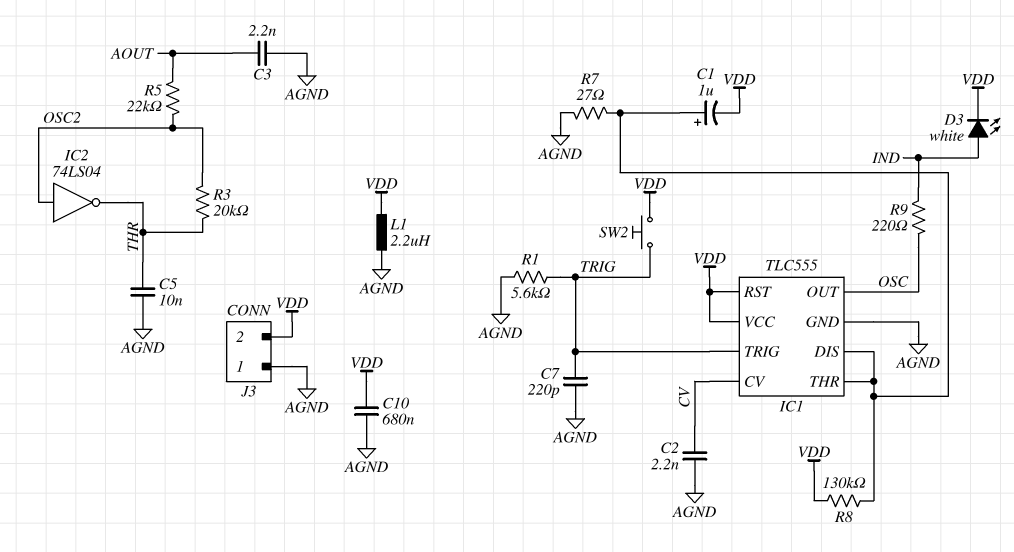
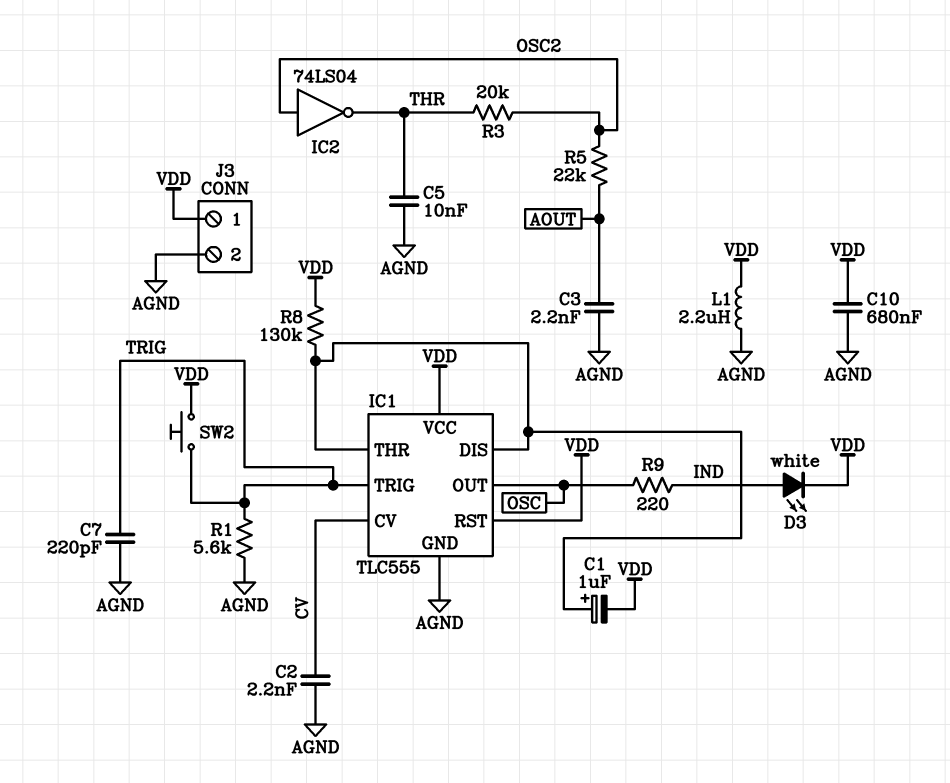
J3 pin 1: AGND -> VDD
J3 pin 2: VDD -> AGND
R7: 27 (AGND, IC1/DIS) -> none

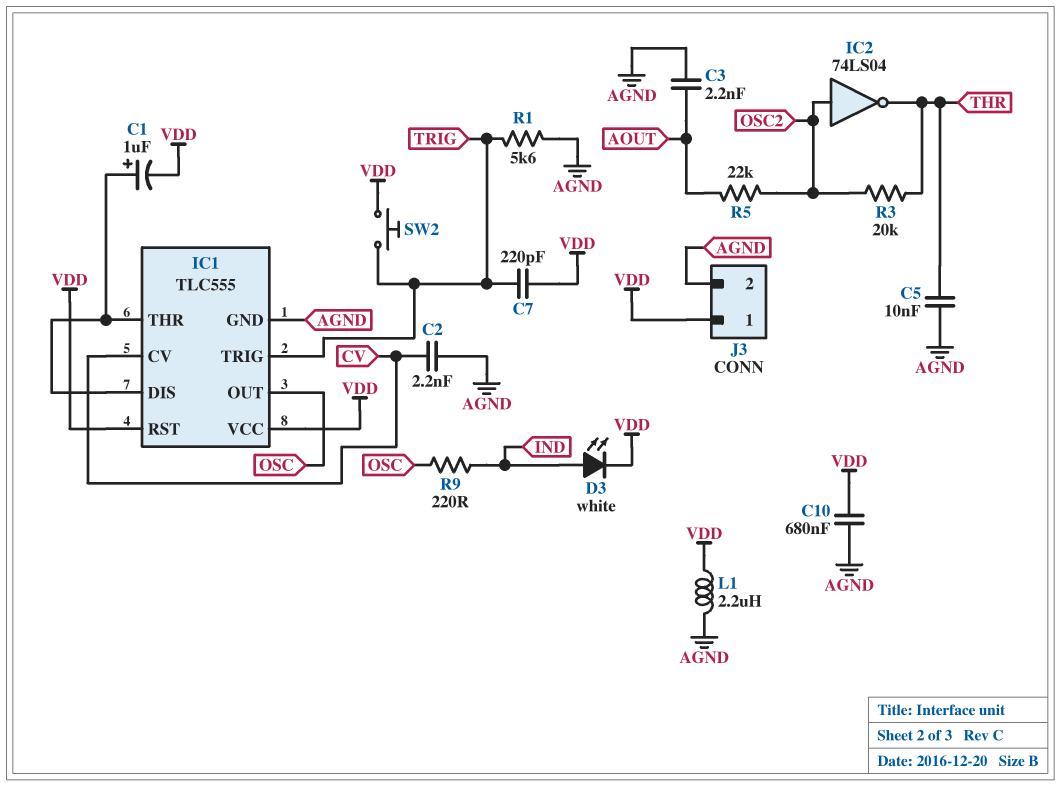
C7: 220pF (AGND, TRIG) -> 220pF (TRIG, VDD)
R8: 130k (IC1/DIS, VDD) -> none

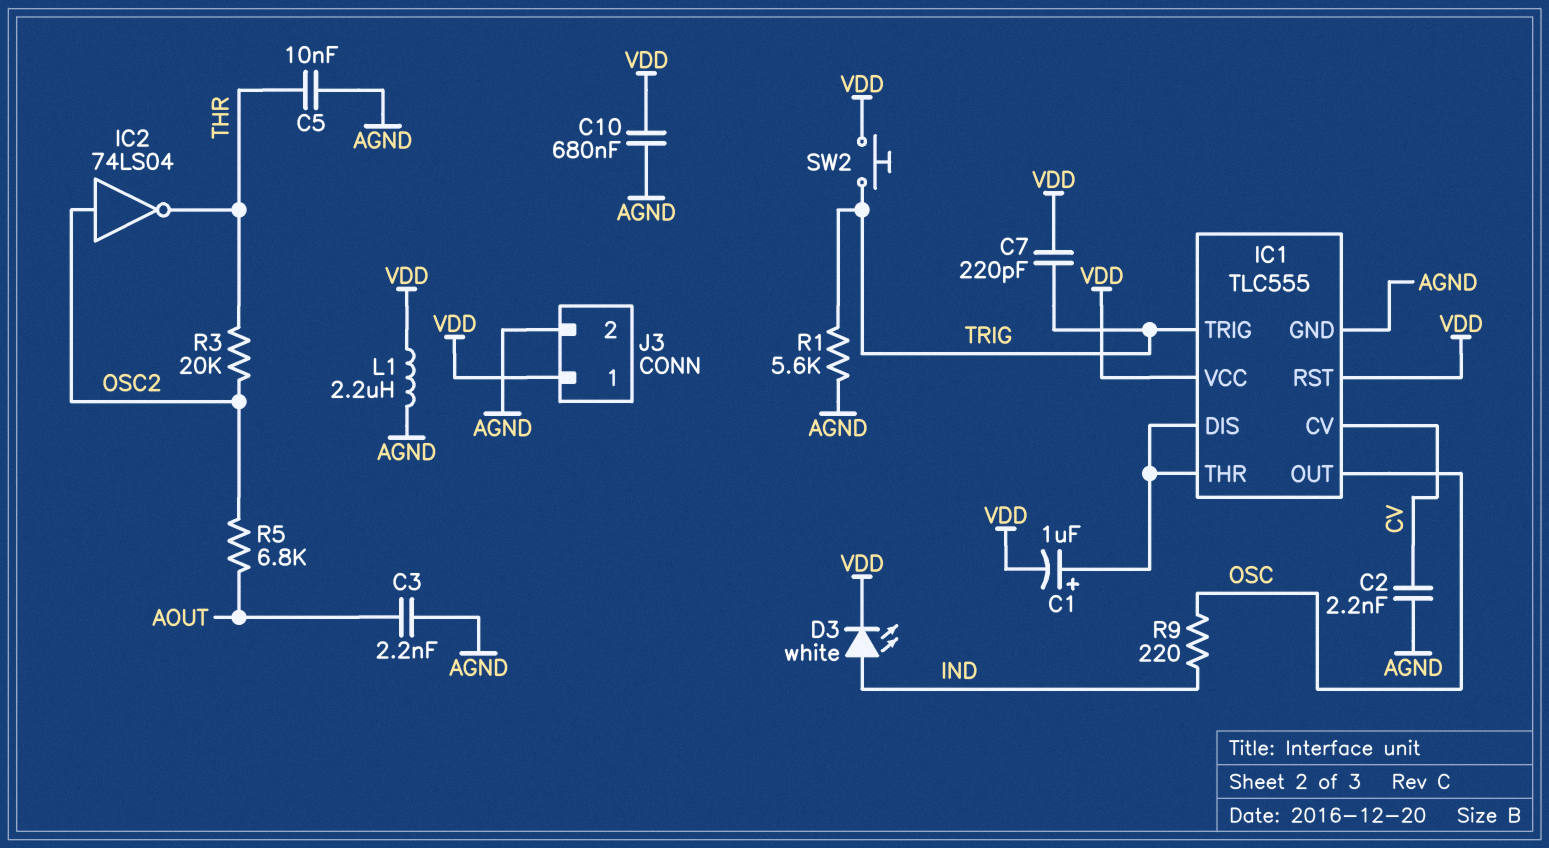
R5: 22k (AOUT, OSC2) -> 6.8k (AOUT, OSC2)

